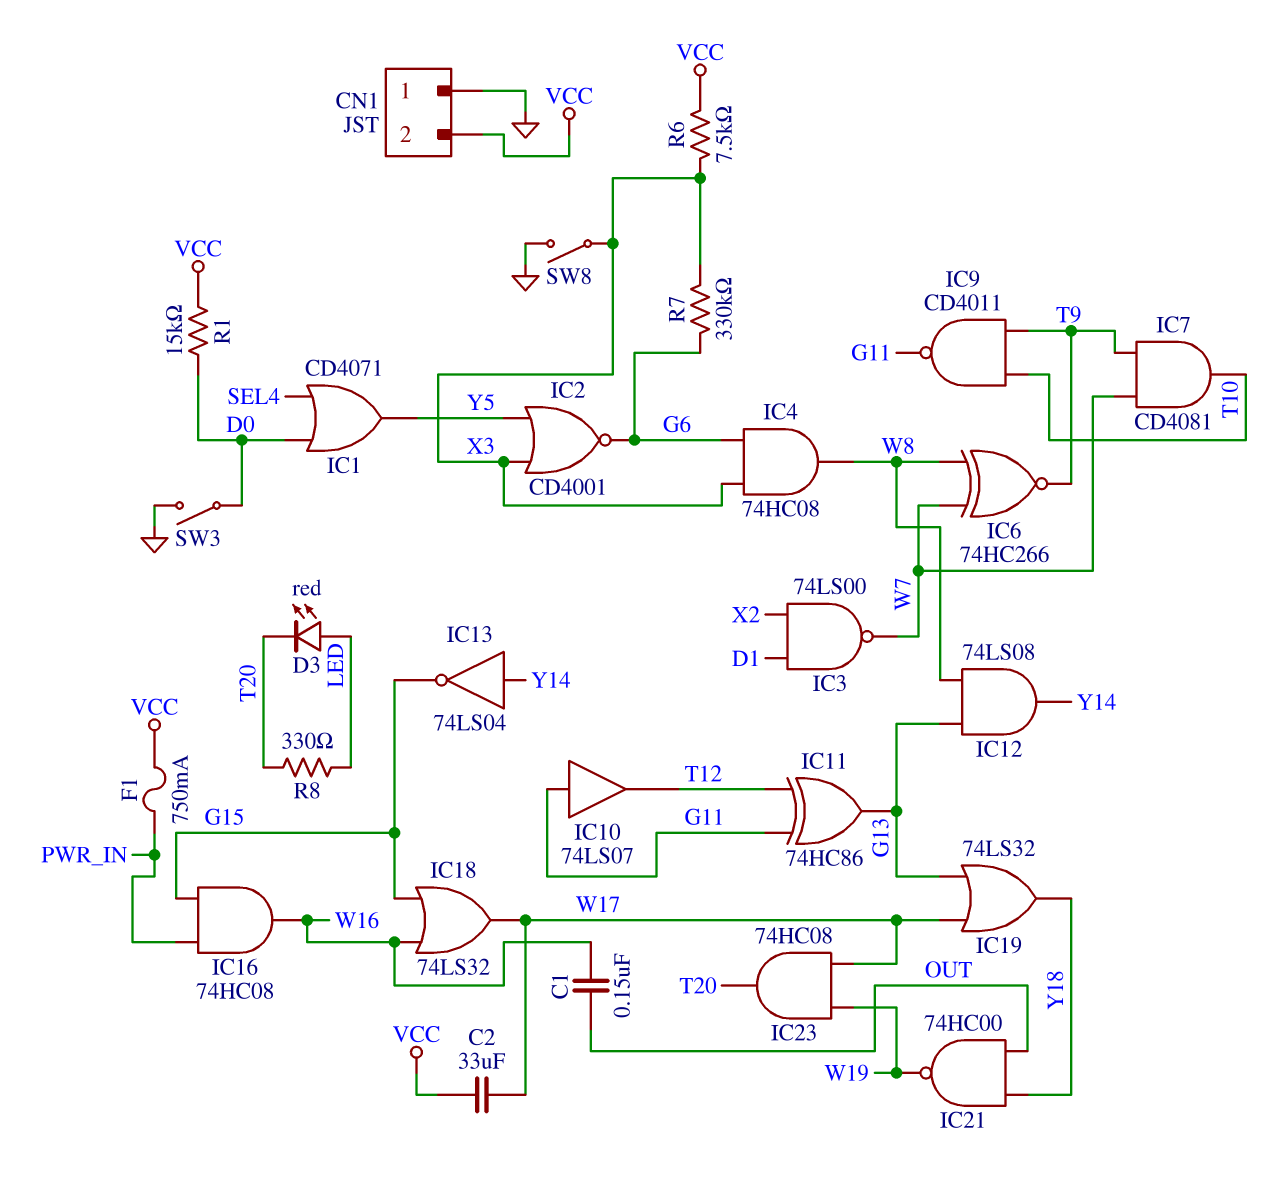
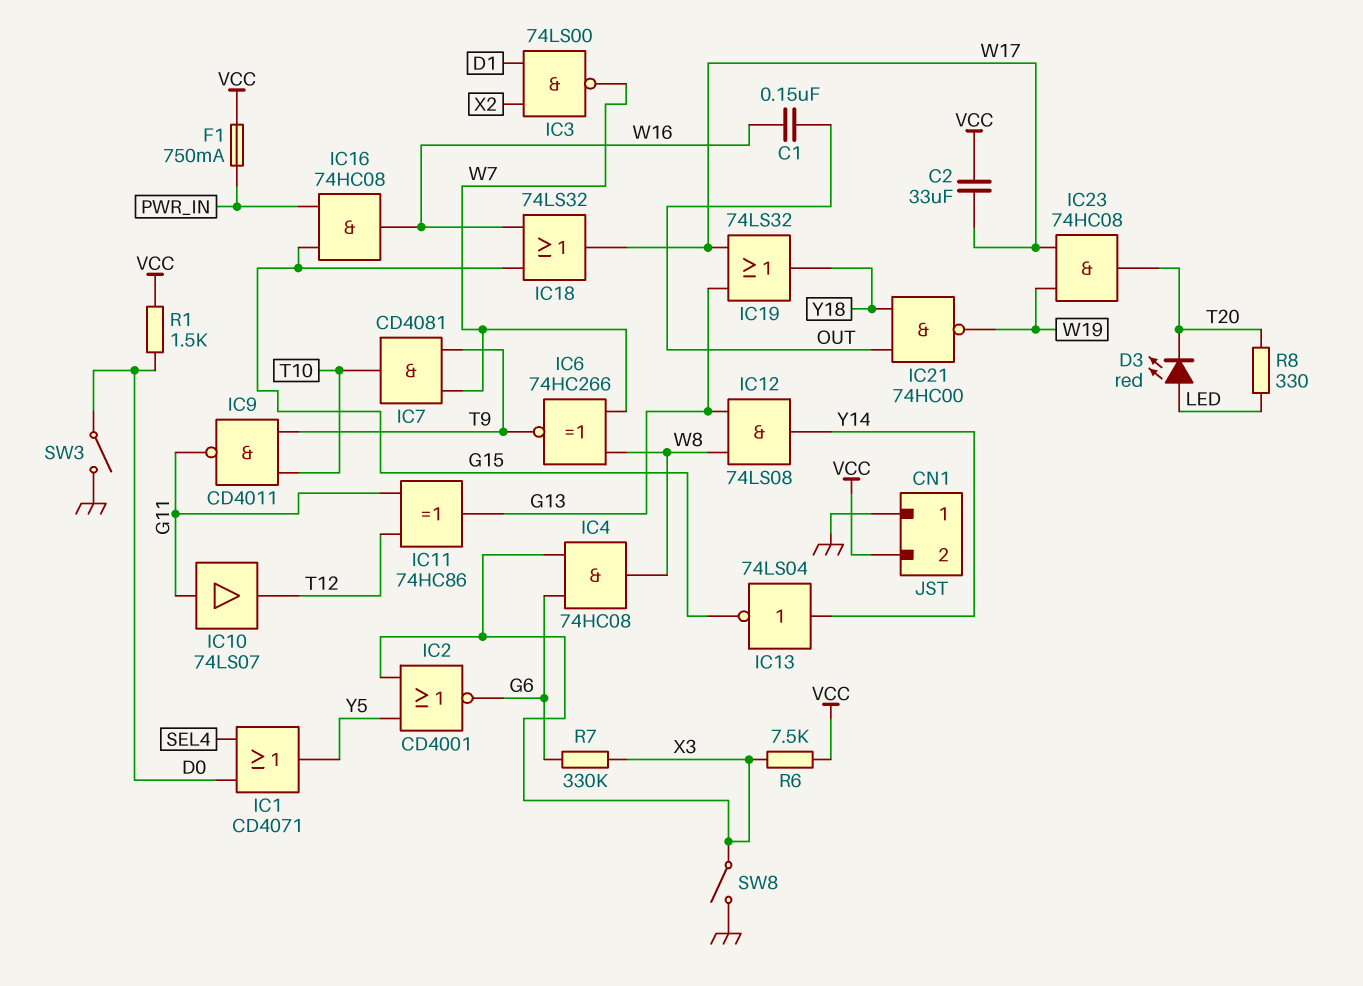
R1: 15k (D0, VCC) -> 1.5k (D0, VCC)

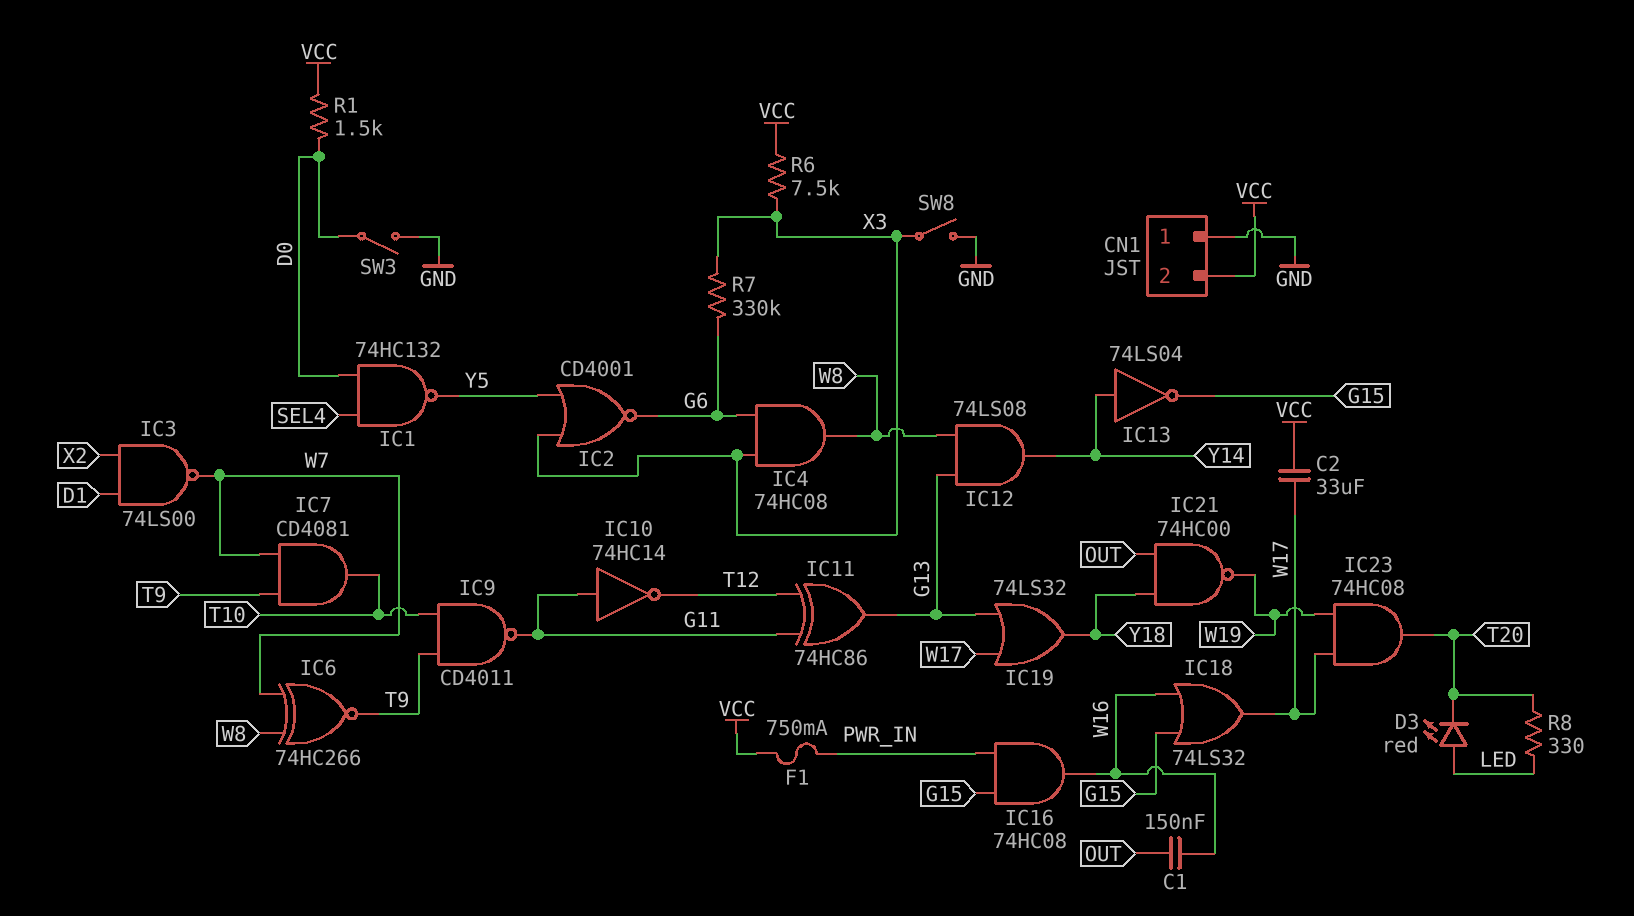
IC1: OR CD4071 (in D0, in SEL4, out Y5) -> NAND 74HC132 (in D0, in SEL4, out Y5)
IC10: buffer 74LS07 (in G11, out T12) -> NOT 74HC14 (in G11, out T12)

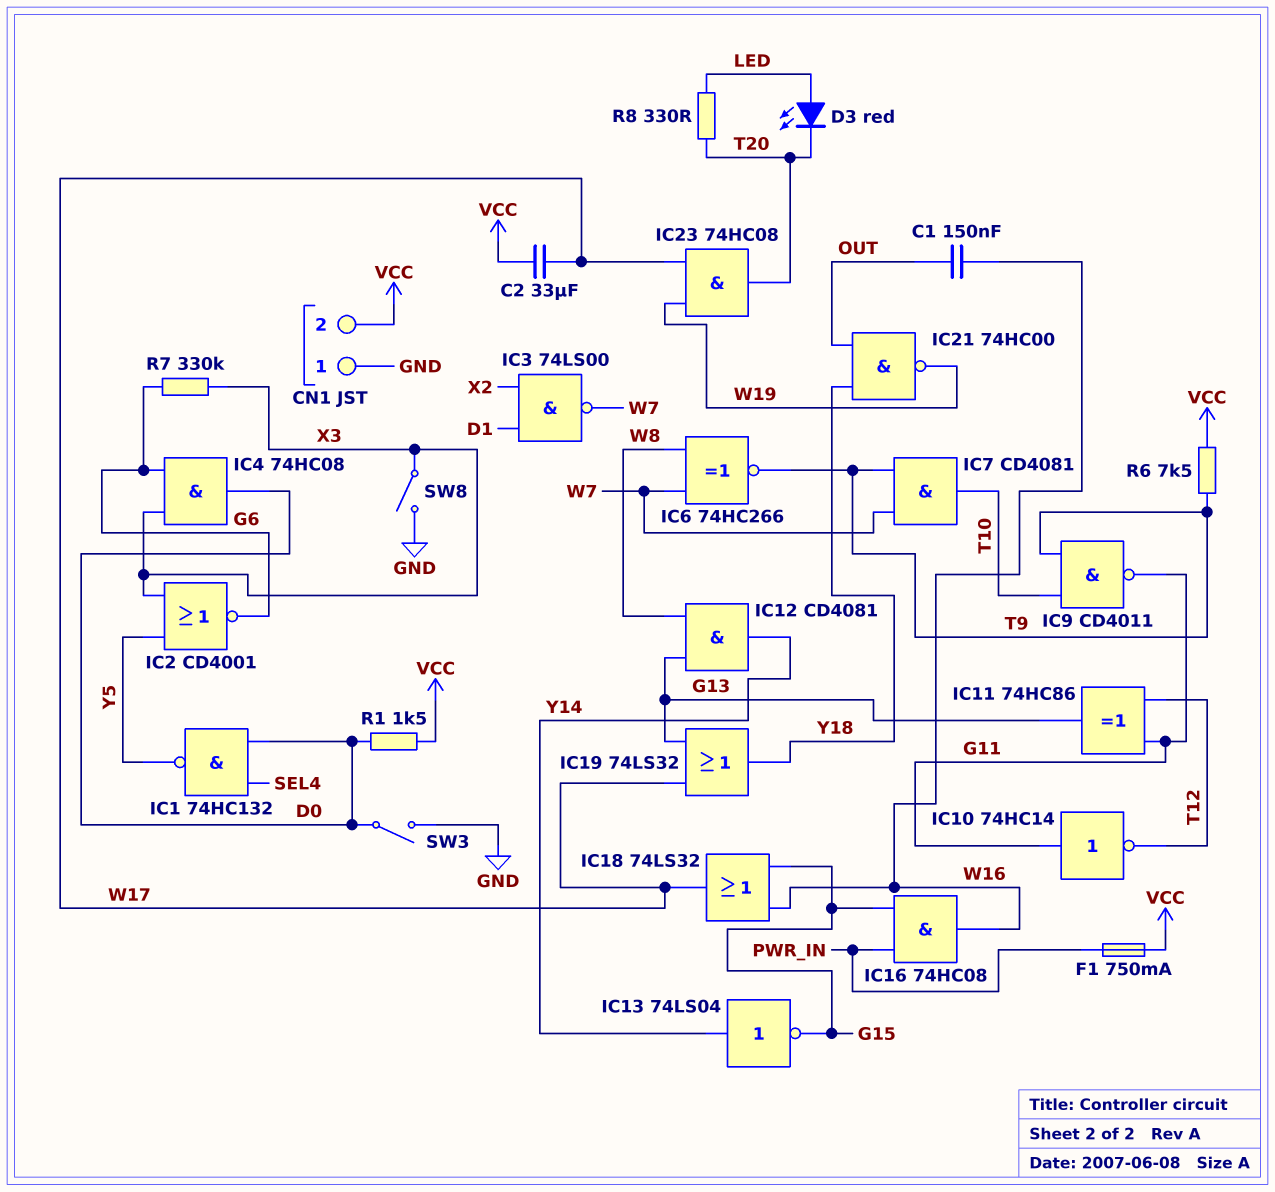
IC4: AND 74HC08 (in G6, in X3, out W8) -> AND 74HC08 (in G6, in X3, out D0)
IC12: AND 74LS08 (in G13, in W8, out Y14) -> AND CD4081 (in G13, in W8, out Y14)
R6: 7.5k (VCC, X3) -> 7.5k (T9, VCC)

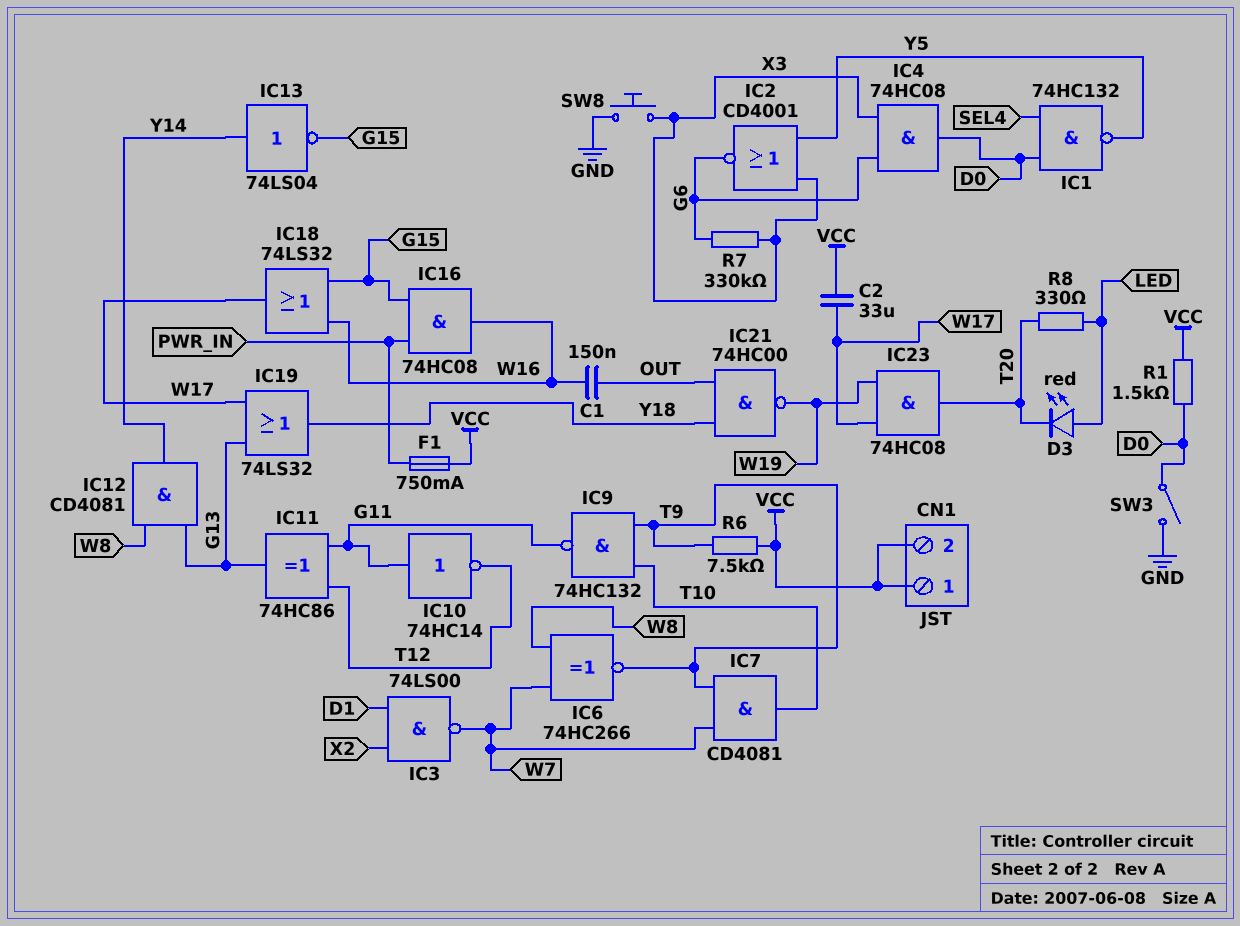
CN1 pin 1: GND -> VCC
IC9: NAND CD4011 (in T9, in T10, out G11) -> NAND 74HC132 (in T9, in T10, out G11)
SW8: switch (GND, X3) -> button (GND, X3)

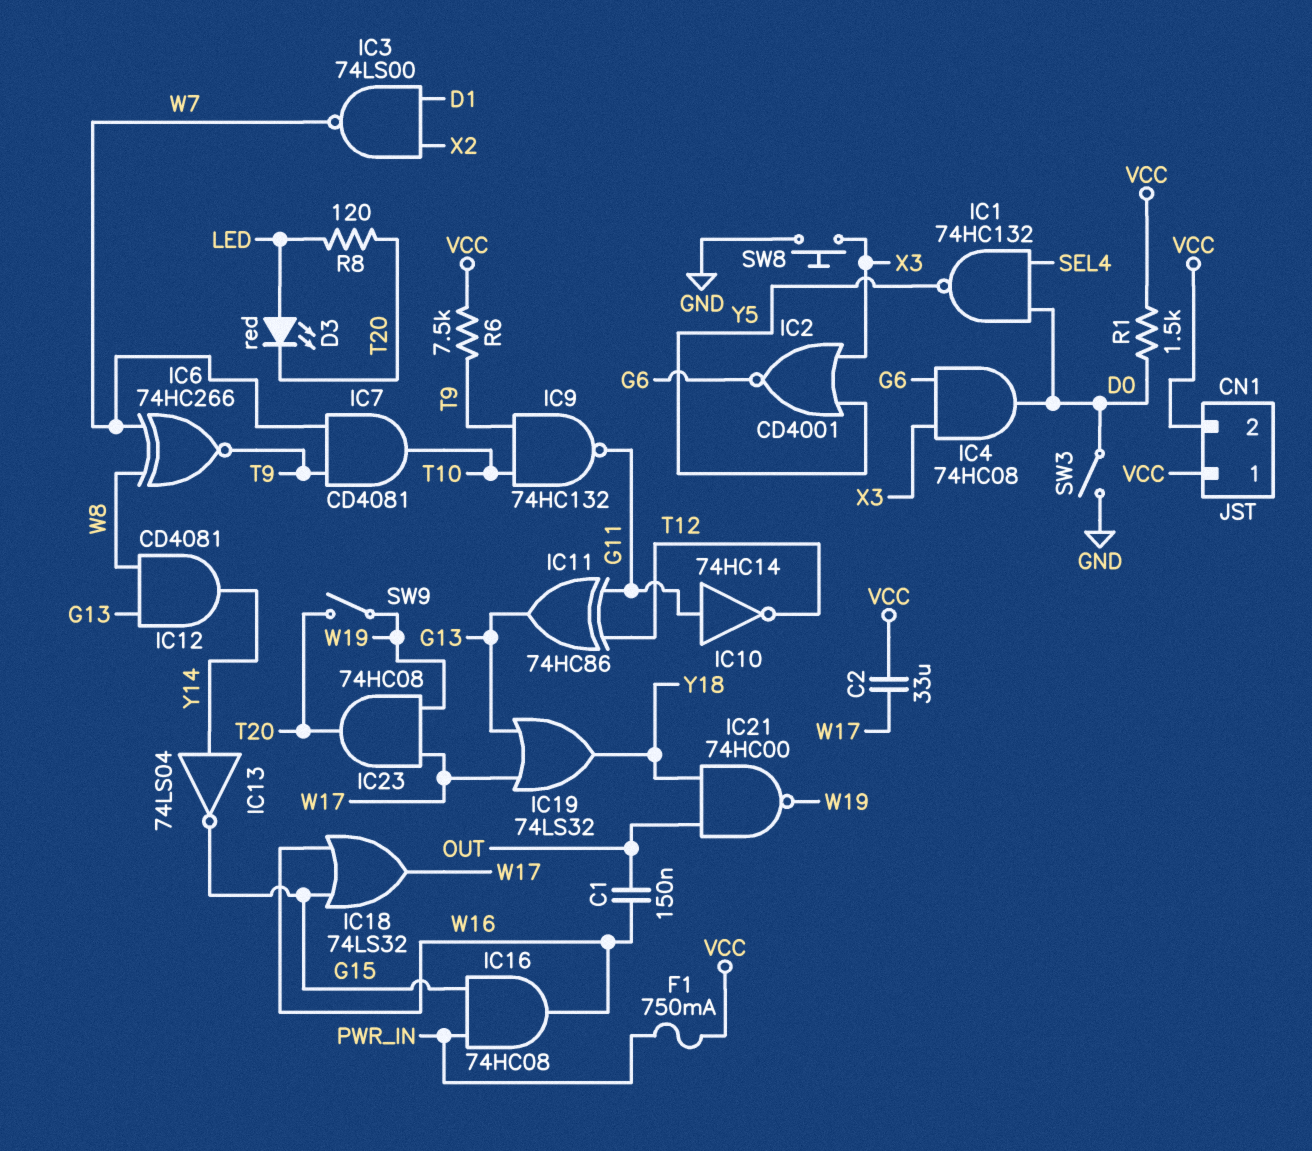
R7: 330k (G6, X3) -> none
R8: 330 (LED, T20) -> 120 (LED, T20)
SW9: none -> switch (T20, W19)

